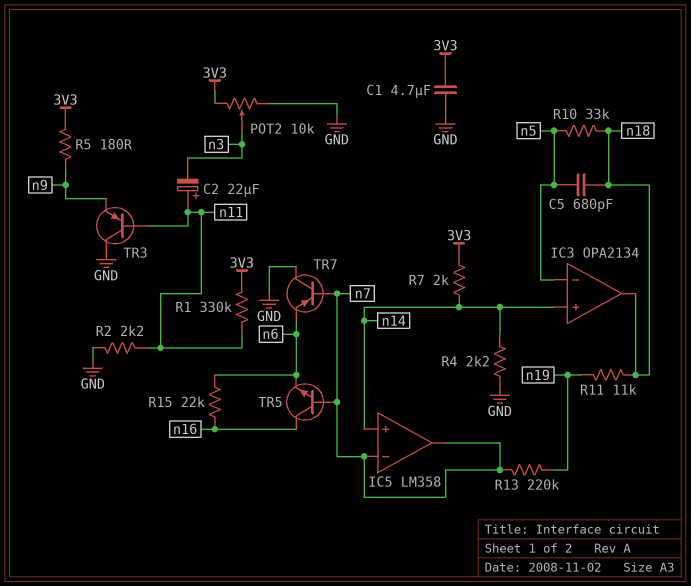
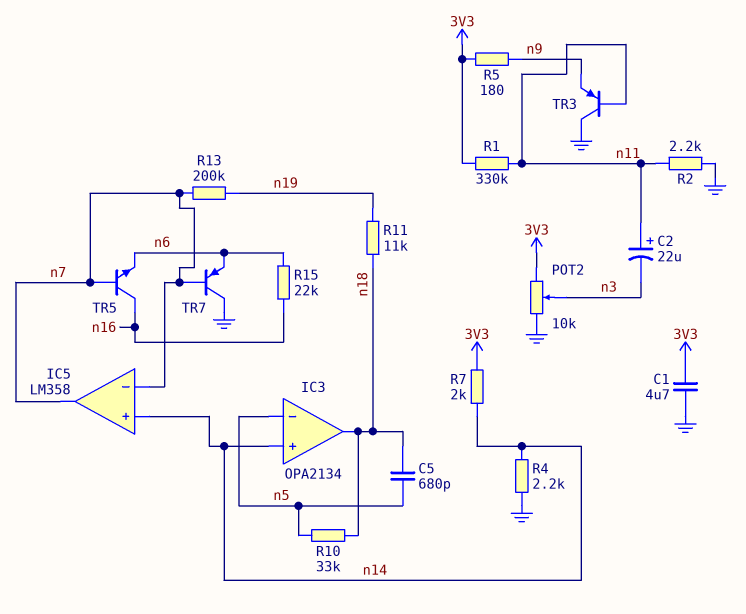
R13: 220k (n7, n19) -> 200k (n7, n19)

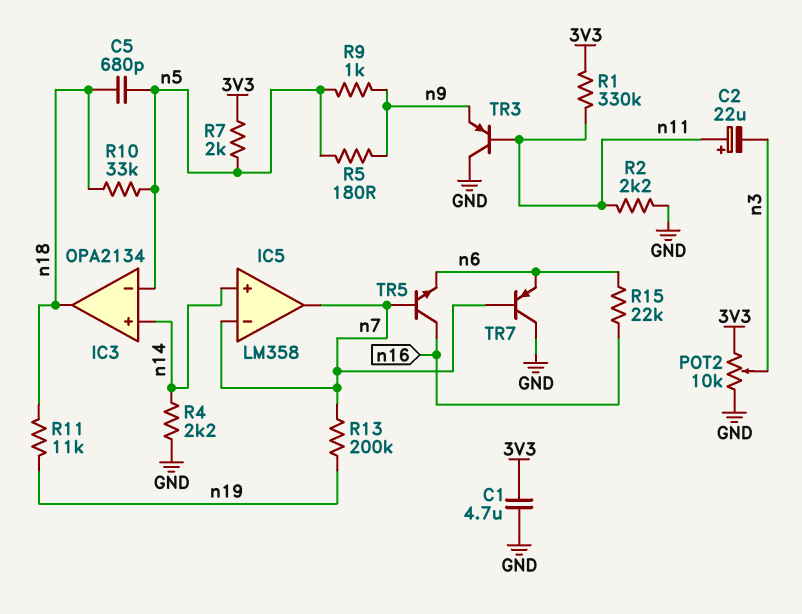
R5: 180 (3V3, n9) -> 180 (n5, n9)
R7: 2k (3V3, n14) -> 2k (3V3, n5)
R9: none -> 1k (n5, n9)

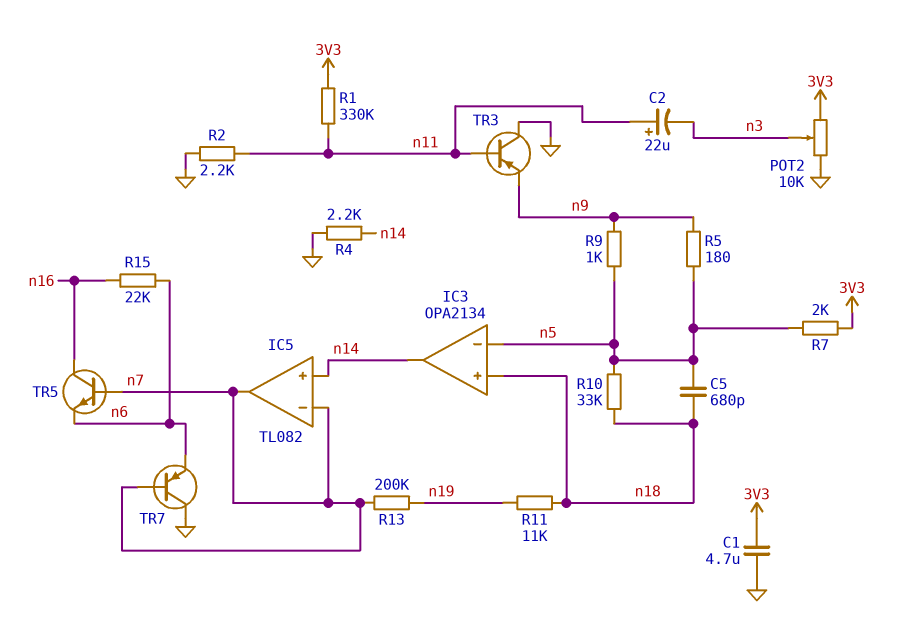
IC3 pin in+: n14 -> n18
IC3 pin out: n18 -> n14
IC5: LM358 -> TL082

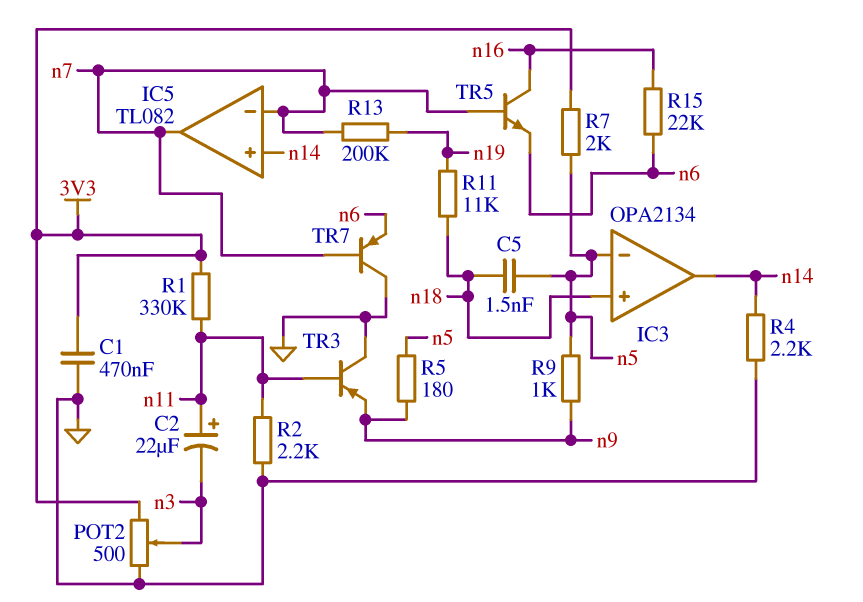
C1: 4.7uF (3V3, GND) -> 470nF (3V3, GND)
C5: 680pF (n5, n18) -> 1.5nF (n5, n18)
POT2: 10k (3V3, GND, wiper n3) -> 500 (3V3, GND, wiper n3)
R10: 33k (n5, n18) -> none

